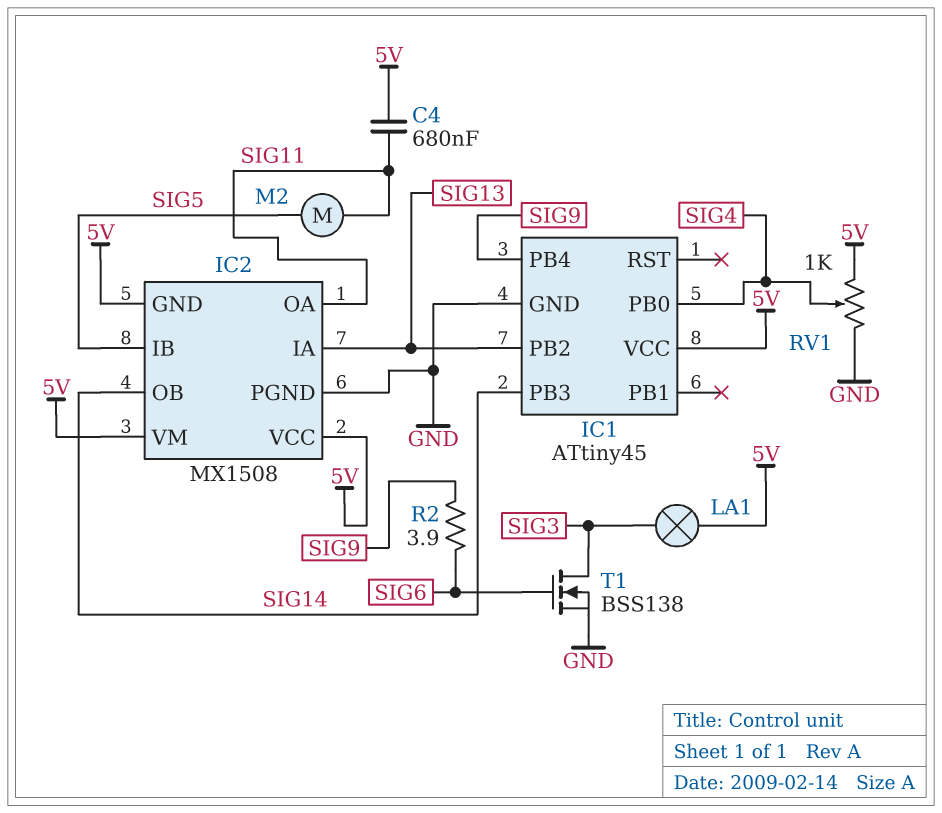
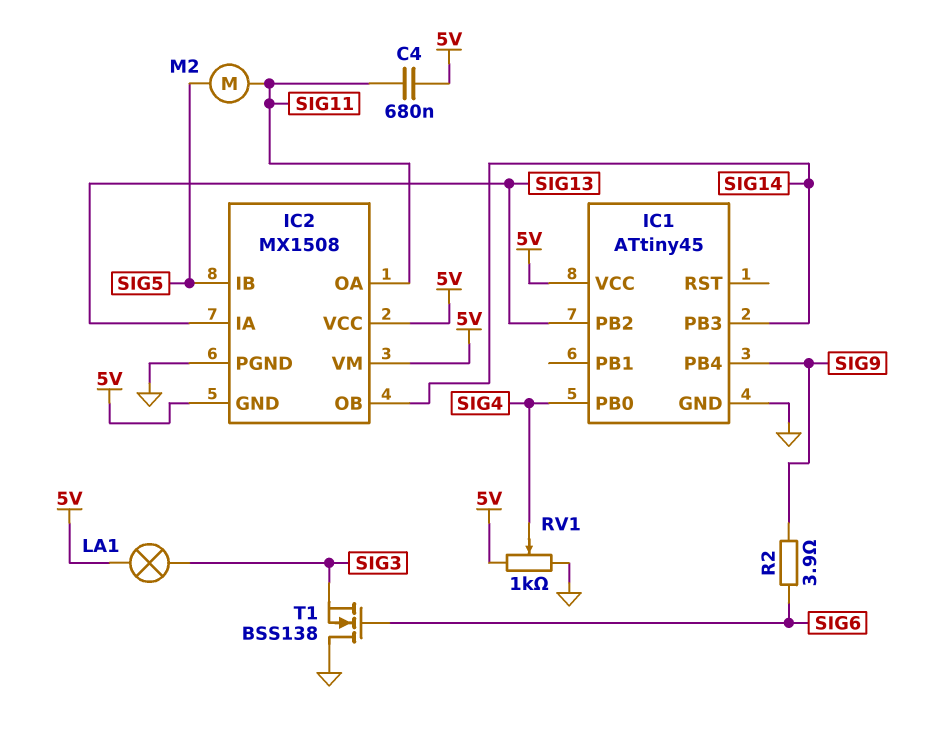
T1: NMOS BSS138 (G SIG6, D SIG3, S GND) -> NMOS BSS138 (G SIG6, D GND, S SIG3)

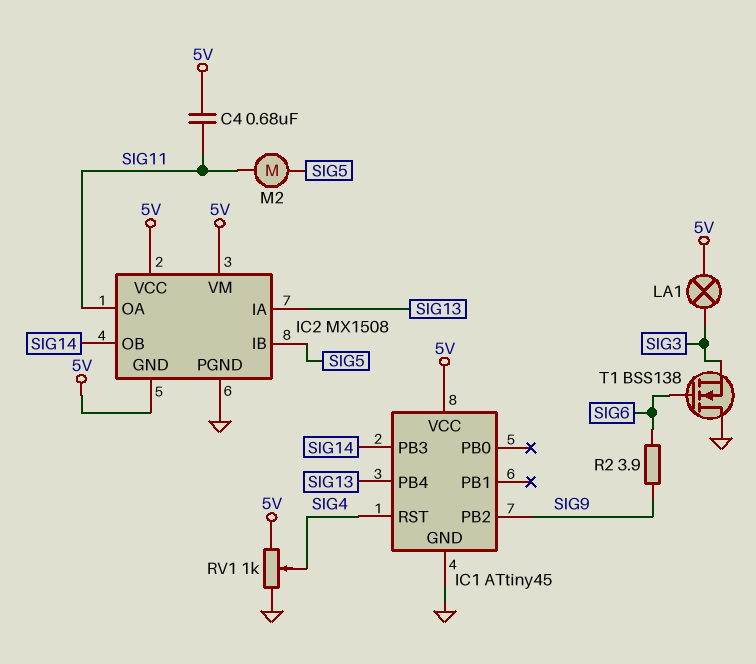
IC1 pin PB0: SIG4 -> none
IC1 pin PB2: SIG13 -> SIG9
IC1 pin PB4: SIG9 -> SIG13
IC1 pin RST: none -> SIG4

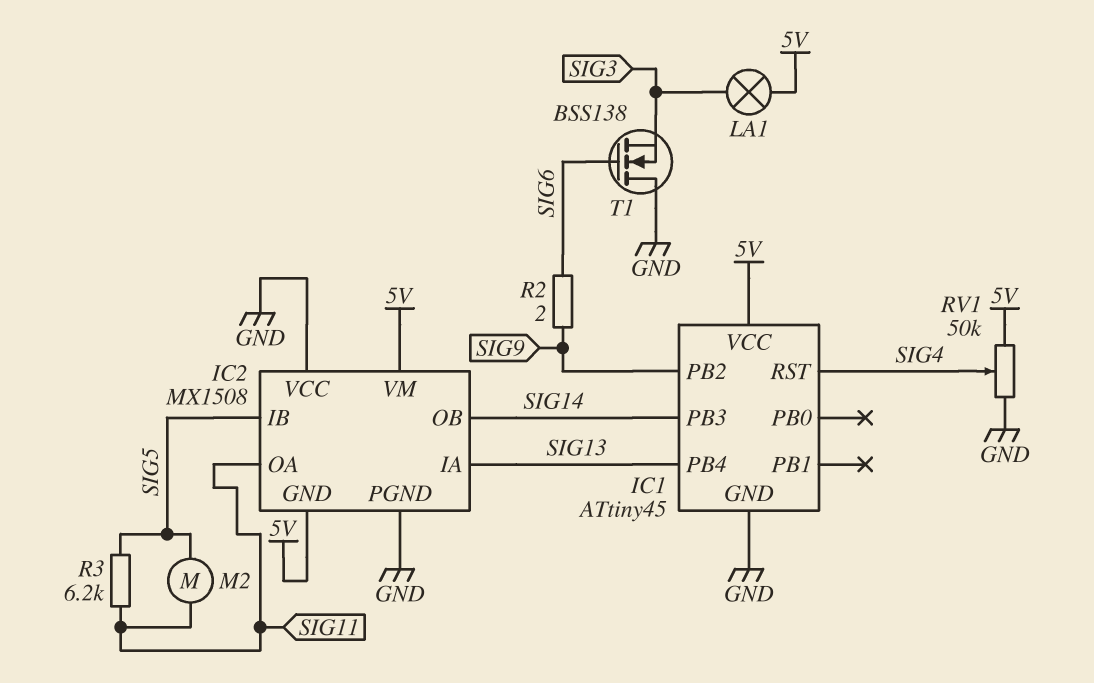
C4: 680nF (5V, SIG11) -> none
IC2 pin VCC: 5V -> GND
R2: 3.9 (SIG6, SIG9) -> 2 (SIG6, SIG9)
R3: none -> 6.2k (SIG5, SIG11)
RV1: 1k (5V, GND, wiper SIG4) -> 50k (5V, GND, wiper SIG4)

